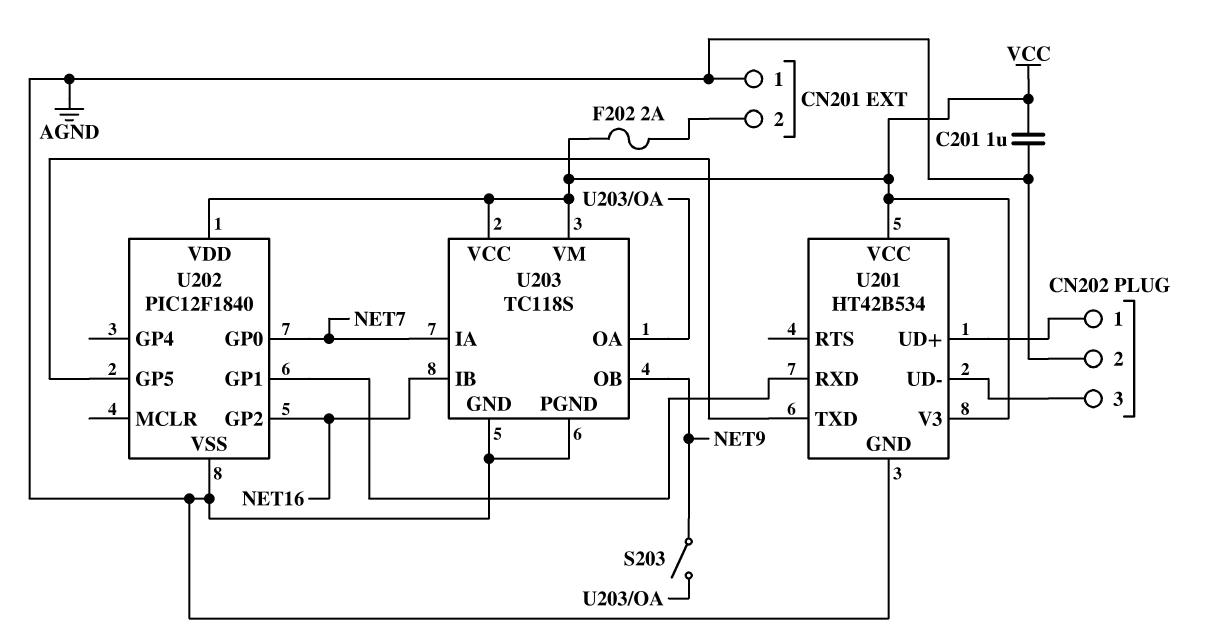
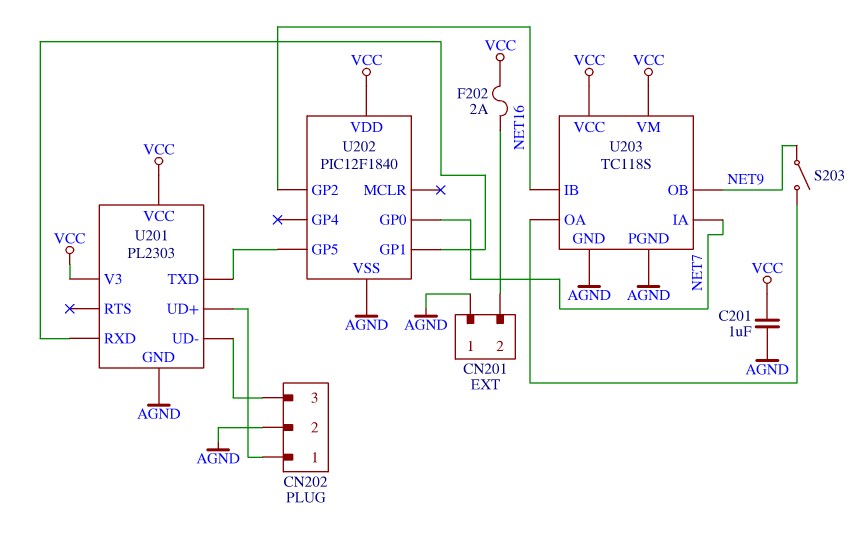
U201: HT42B534 -> PL2303

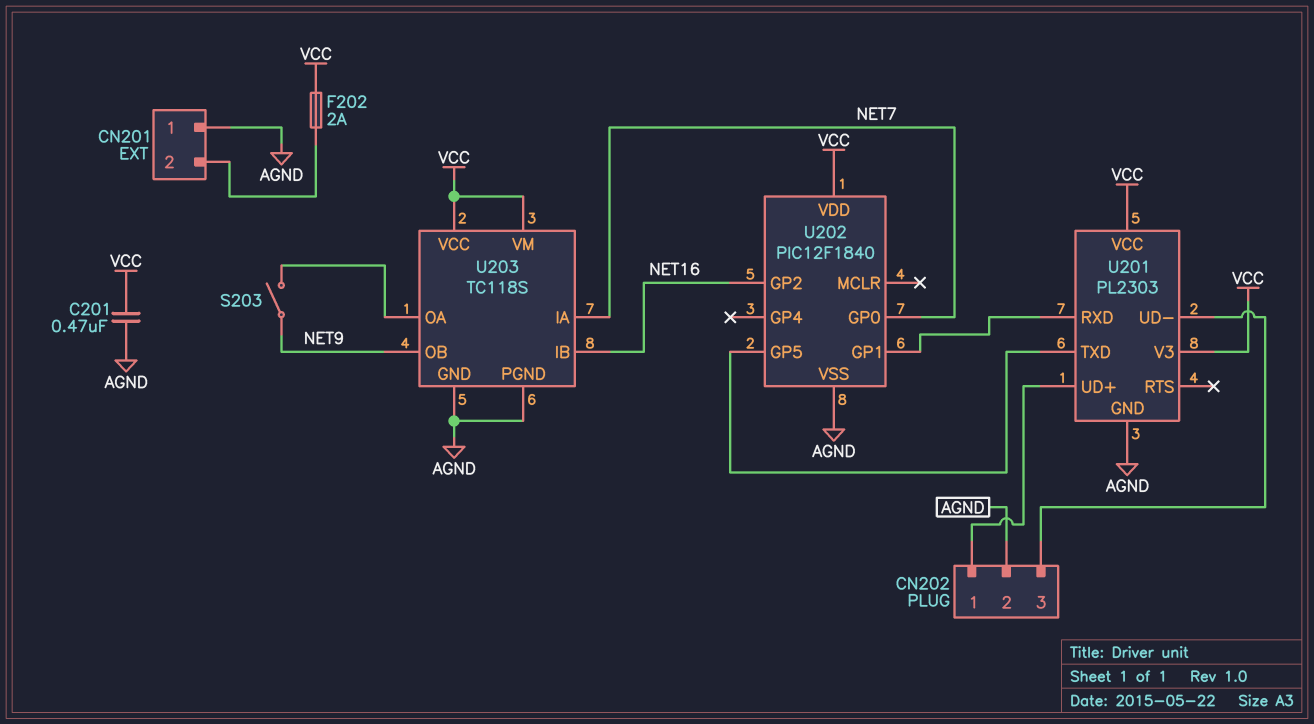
C201: 1uF (AGND, VCC) -> 470nF (AGND, VCC)

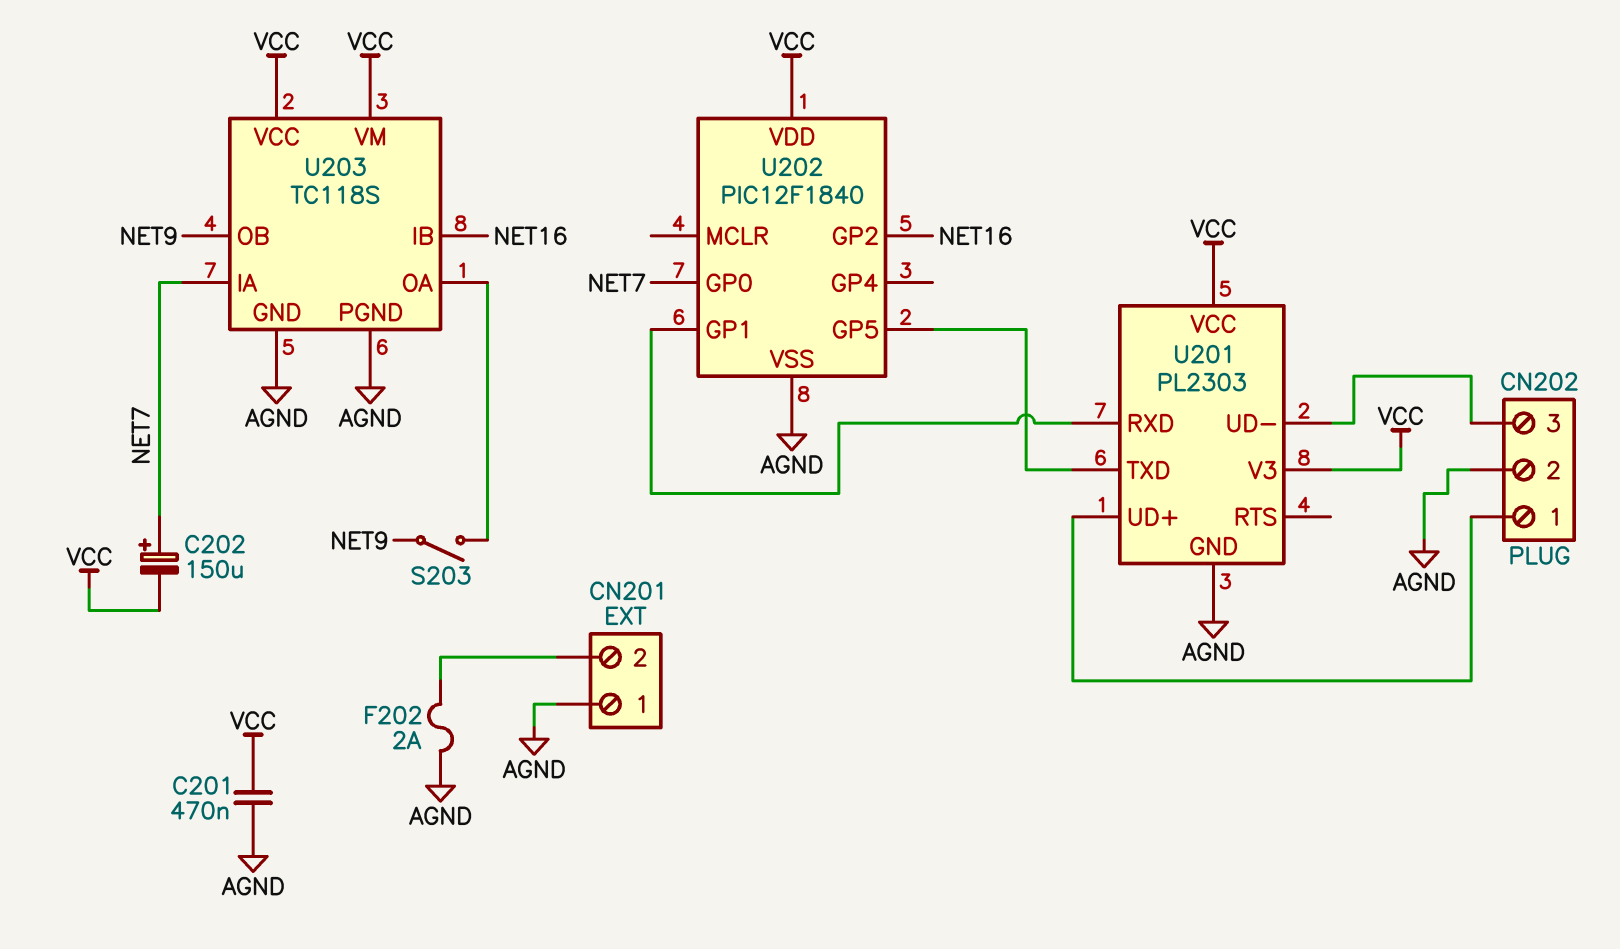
C202: none -> 150uF (plus NET7, minus VCC)
F202: 2A (CN201/2, VCC) -> 2A (AGND, CN201/2)

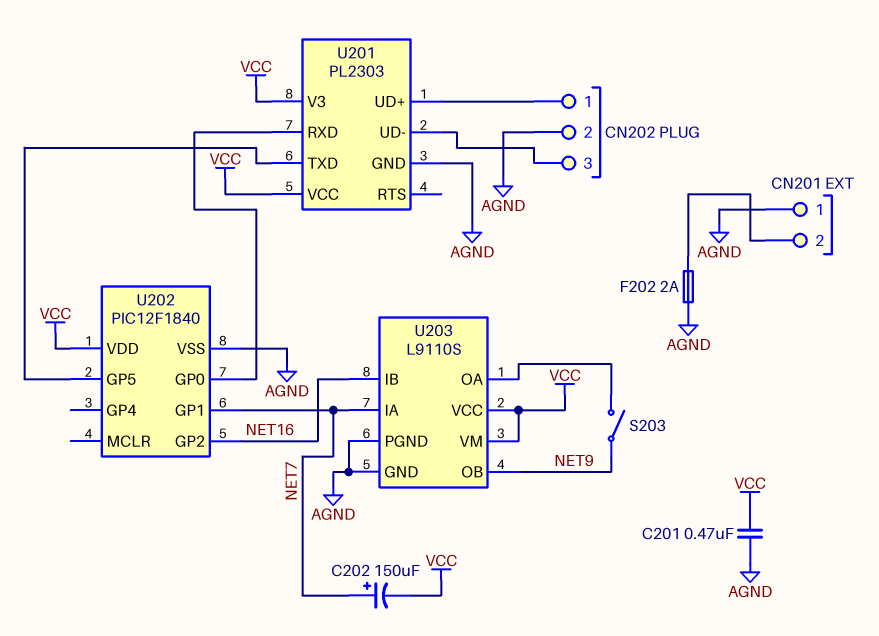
U202 pin GP0: NET7 -> U201/RXD
U202 pin GP1: U201/RXD -> NET7
U203: TC118S -> L9110S

